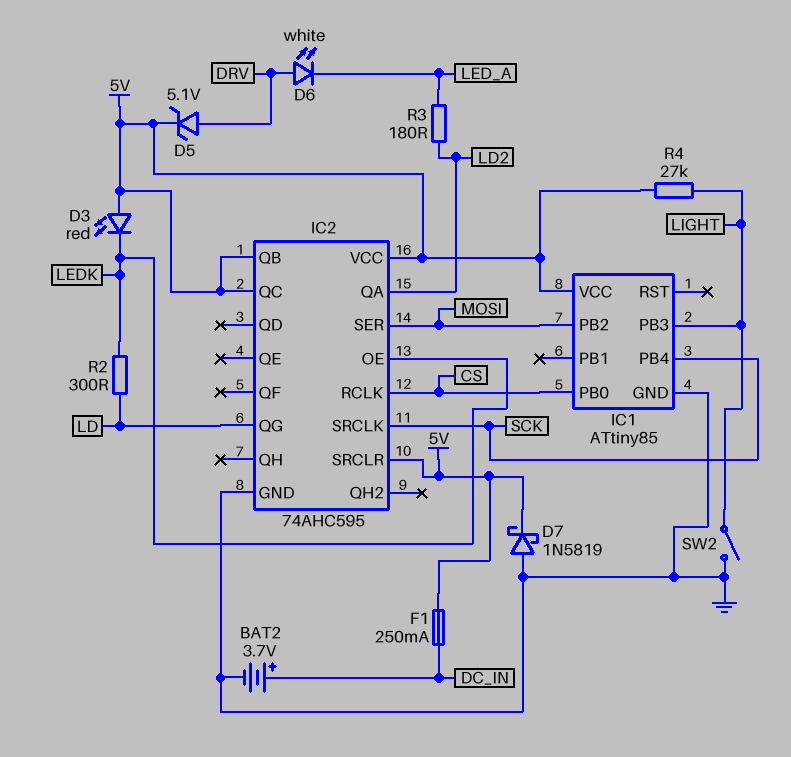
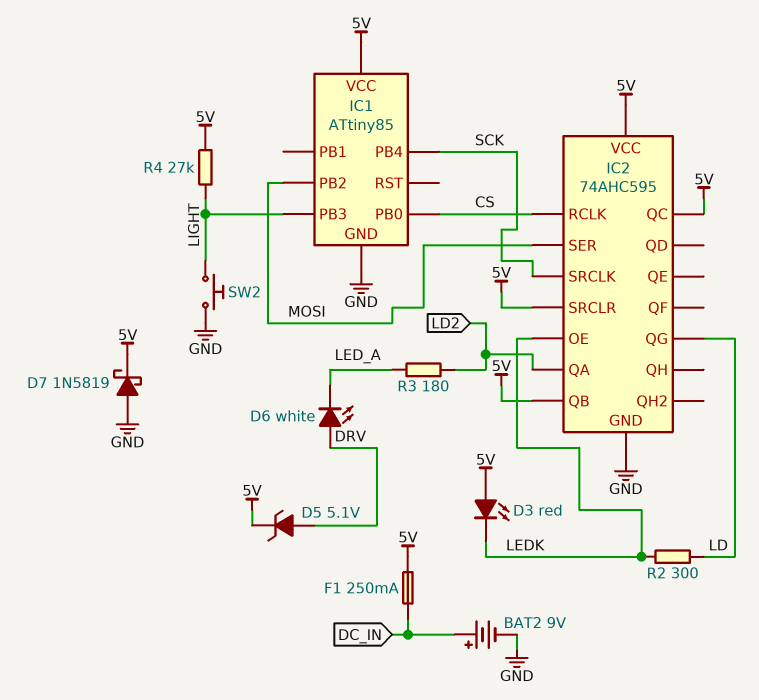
BAT2: 3.7V (plus DC_IN, minus GND) -> 9V (plus DC_IN, minus GND)
SW2: switch (GND, LIGHT) -> button (GND, LIGHT)

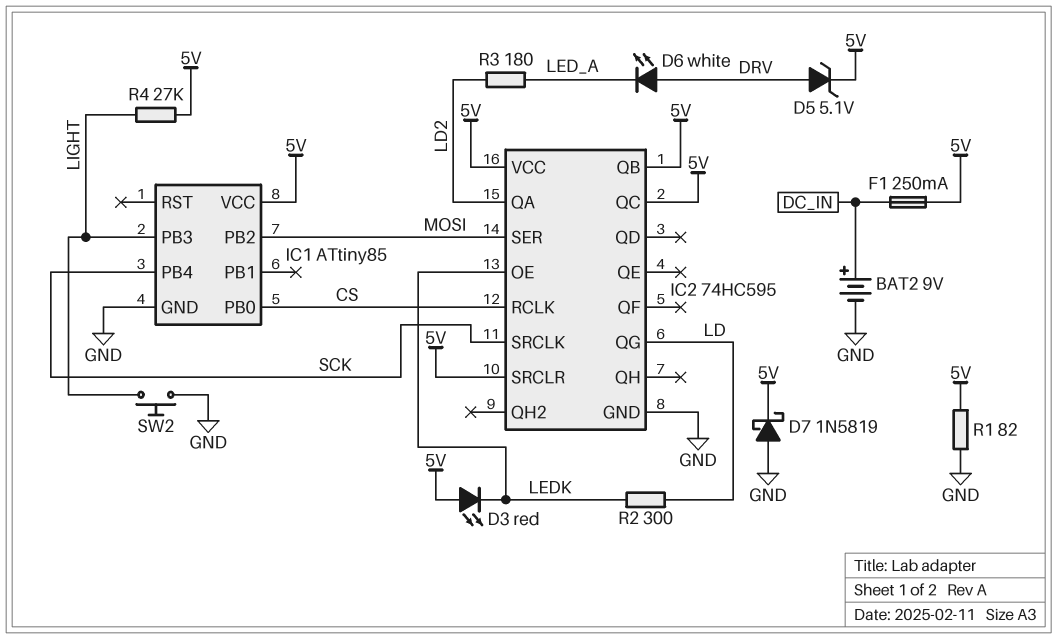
IC2: 74AHC595 -> 74HC595
R1: none -> 82 (5V, GND)

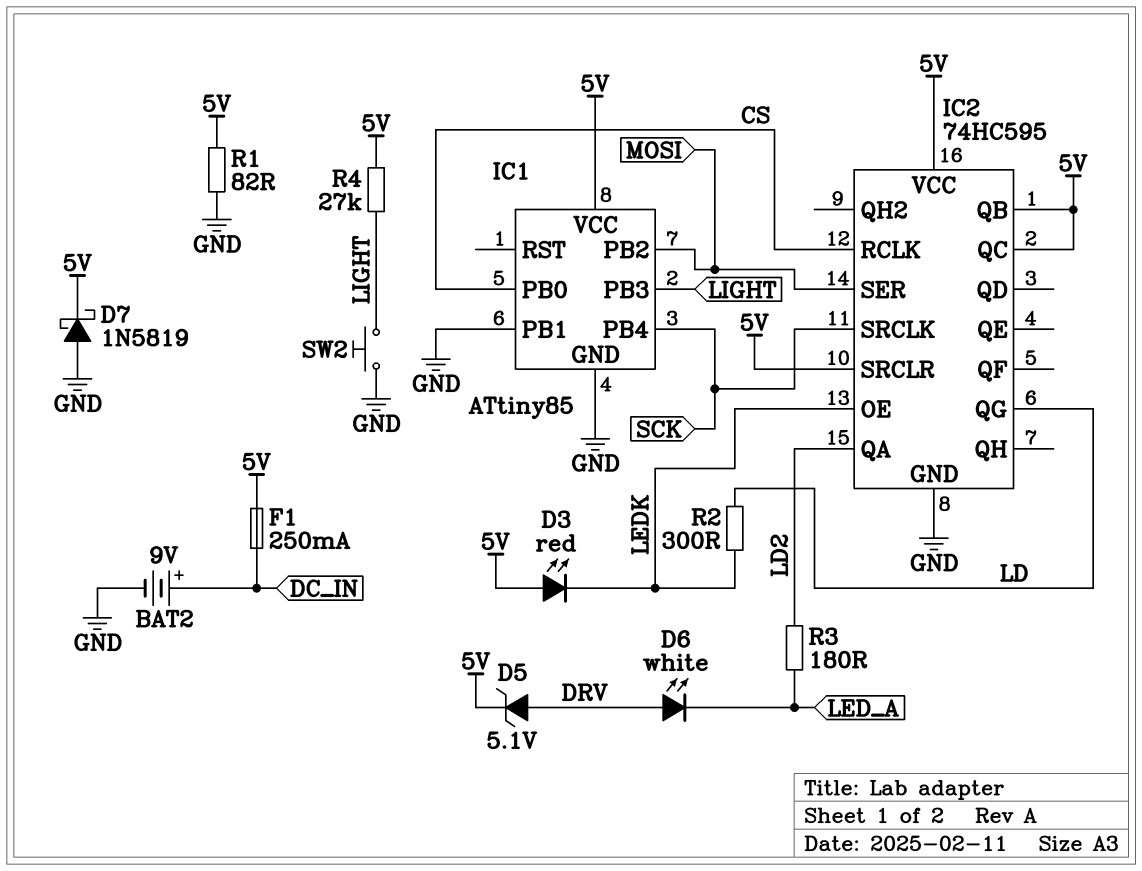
IC1 pin PB1: none -> GND

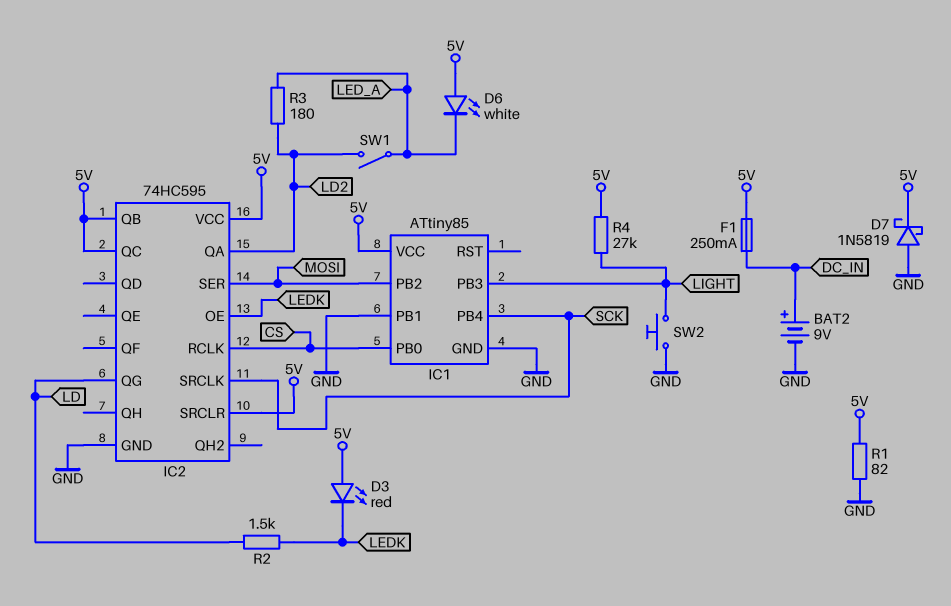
D5: zener 5.1V (A DRV, K 5V) -> none
D6: LED white (A DRV, K LED_A) -> LED white (A 5V, K LED_A)
R2: 300 (LD, LEDK) -> 1.5k (LD, LEDK)
SW1: none -> switch (LD2, LED_A)

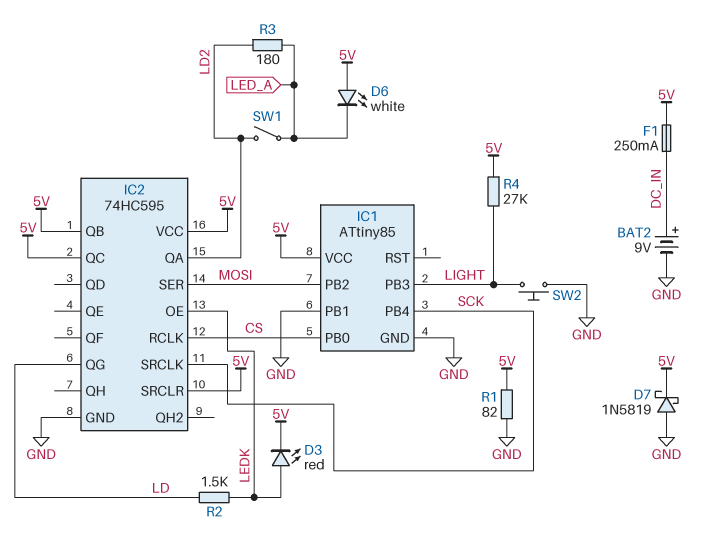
D3: LED red (A 5V, K LEDK) -> LED red (A LEDK, K 5V)

